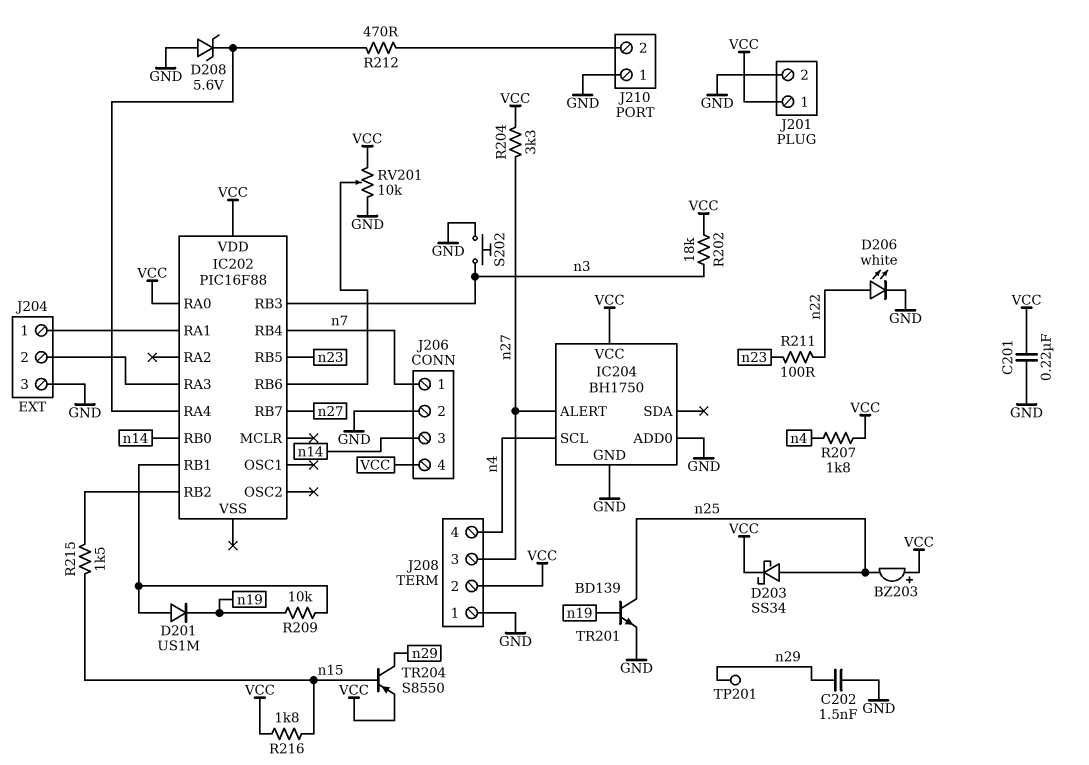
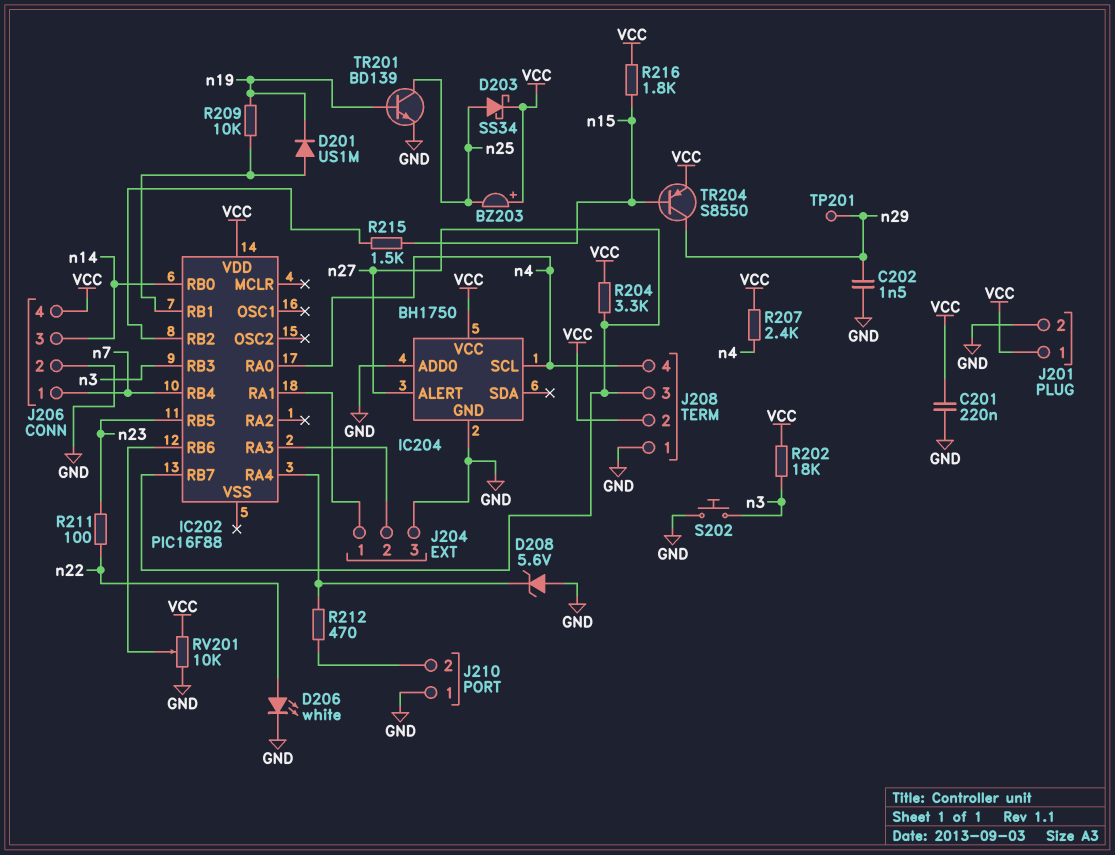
IC202 pin RA0: VCC -> n4
R207: 1.8k (VCC, n4) -> 2.4k (VCC, n4)

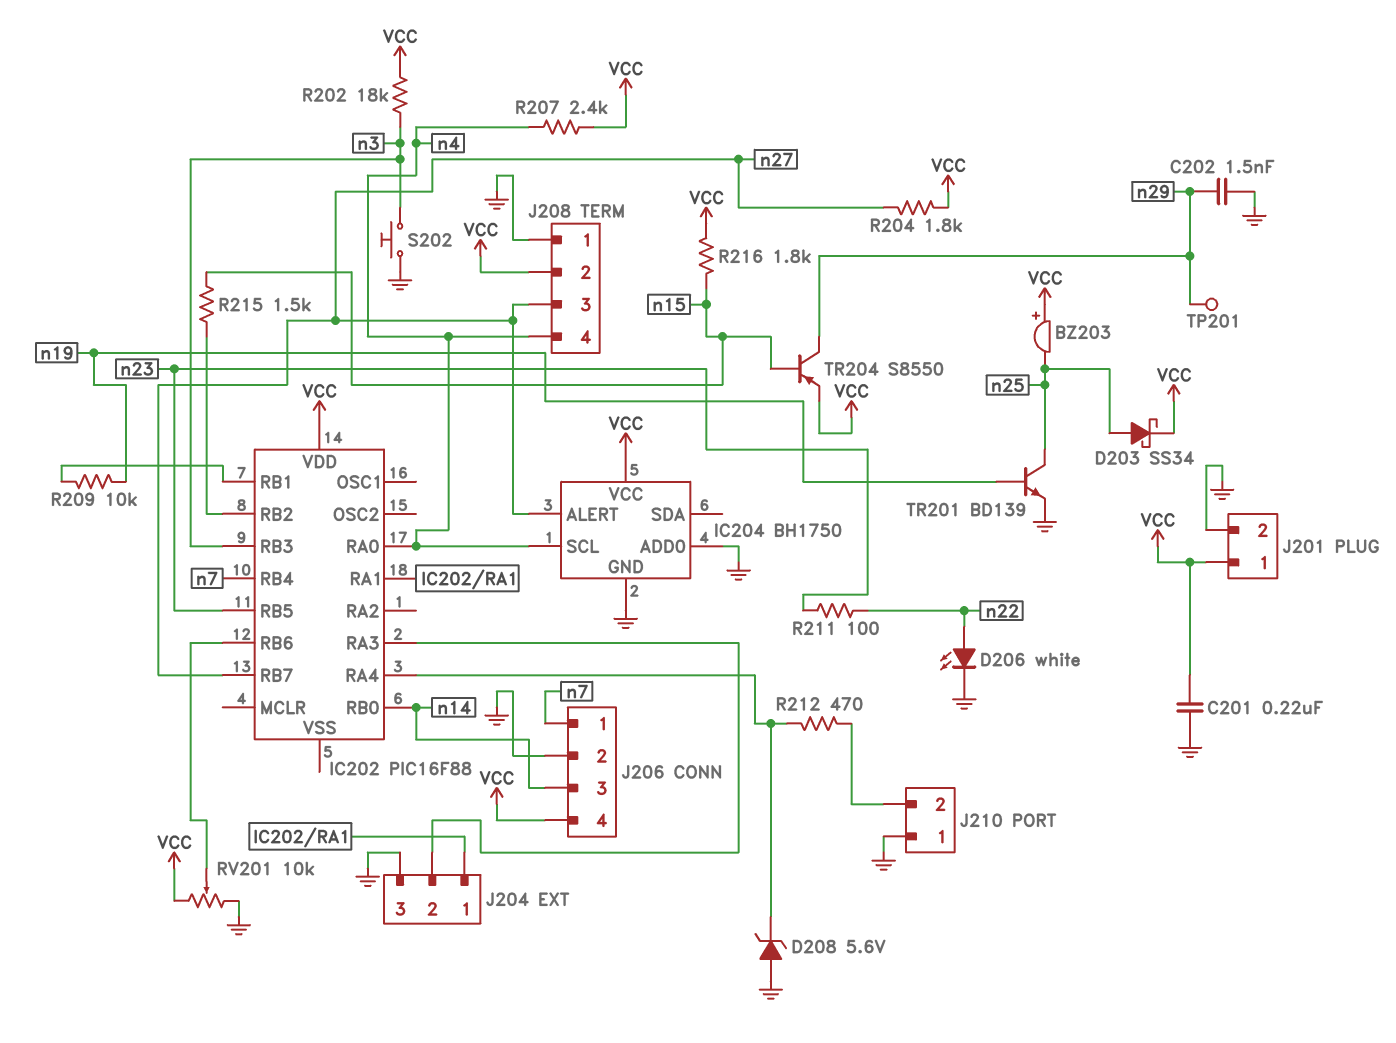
D201: diode US1M (A IC202/RB1, K n19) -> none
R204: 3.3k (VCC, n27) -> 1.8k (VCC, n27)

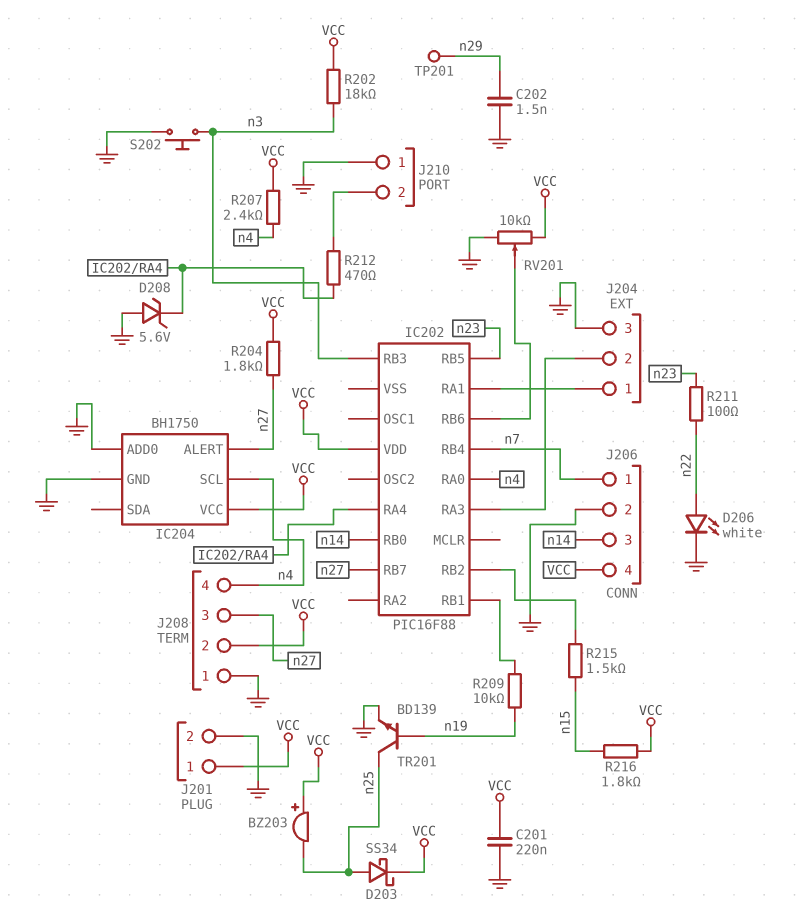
TR204: PNP S8550 (B n15, C n29, E VCC) -> none

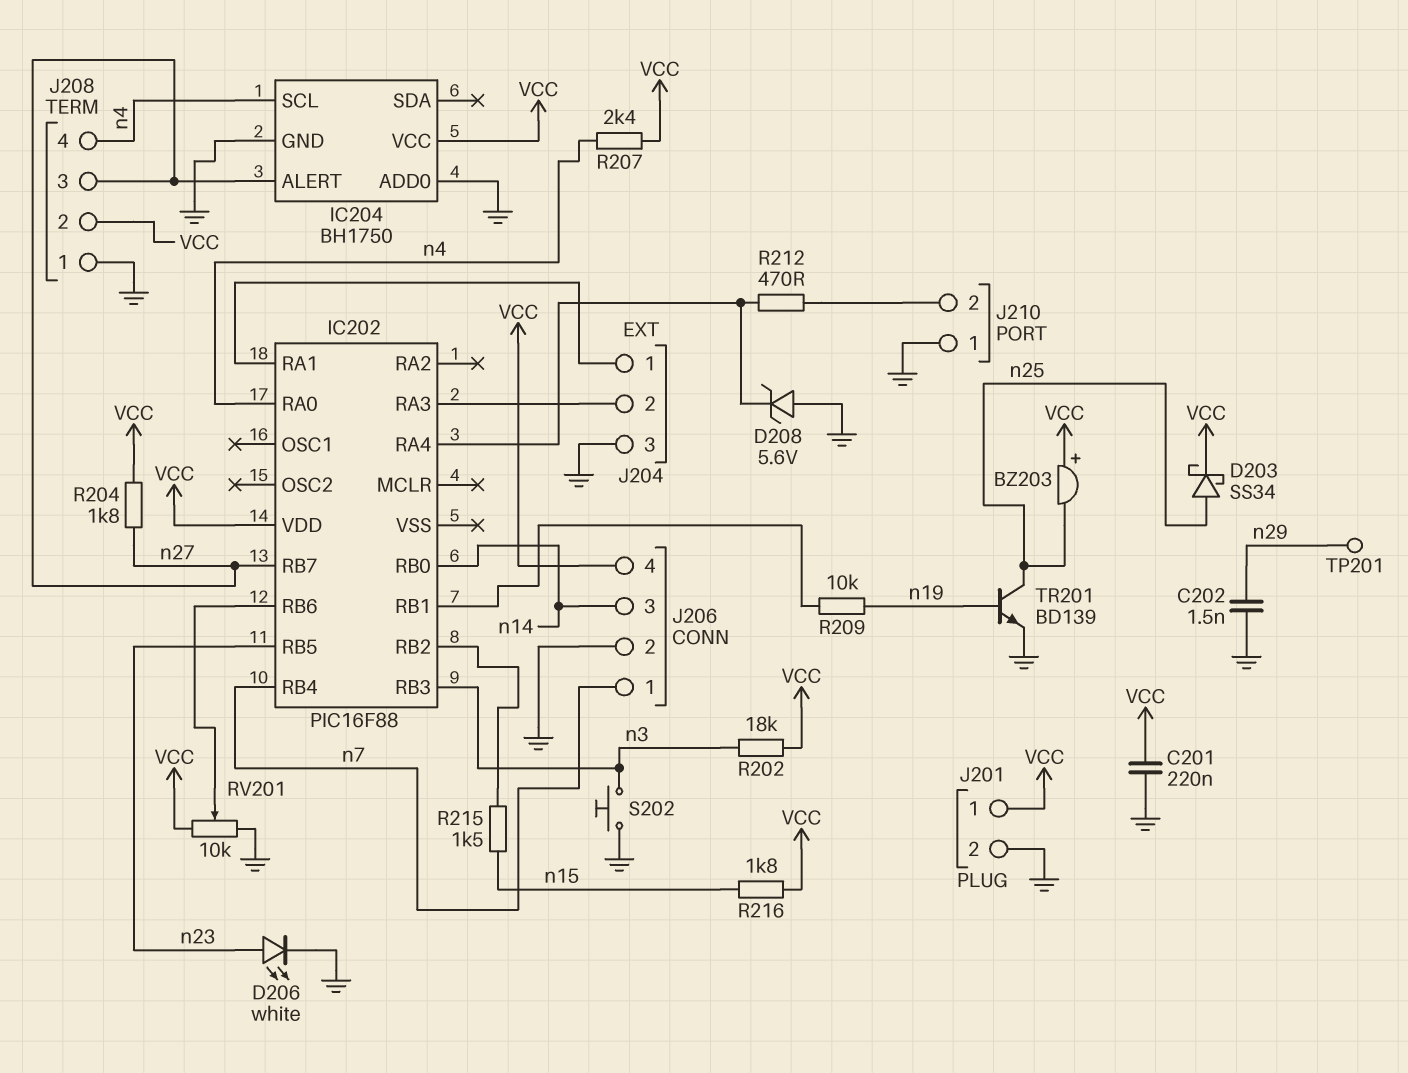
D206: LED white (A n22, K GND) -> LED white (A n23, K GND)
R211: 100 (n22, n23) -> none

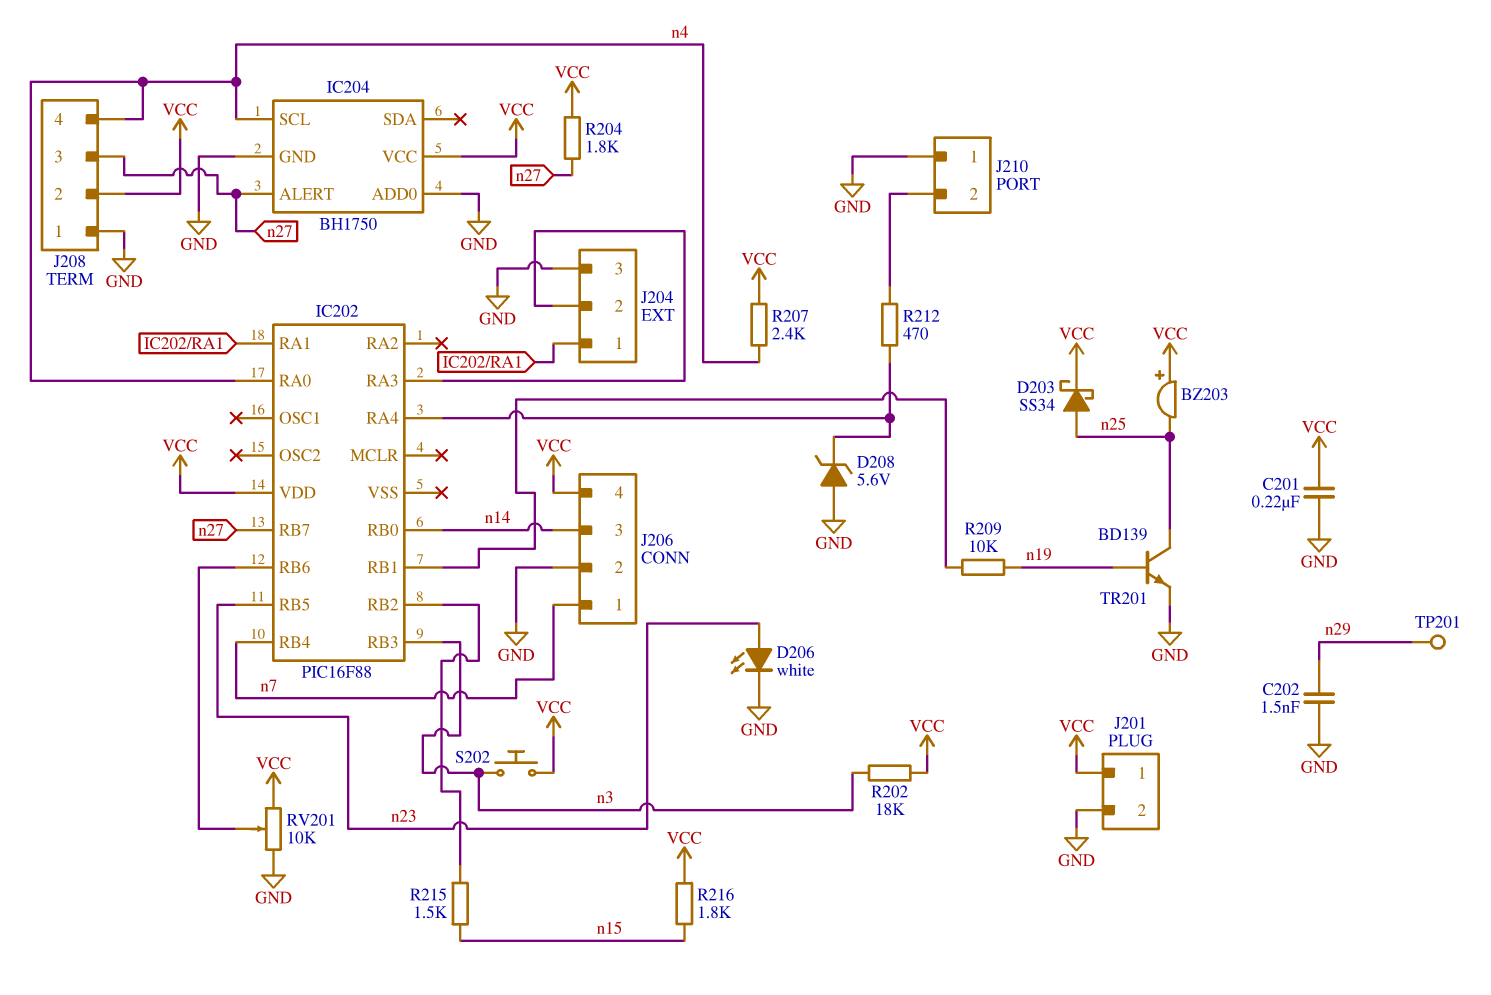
S202: button (GND, n3) -> button (VCC, n3)

